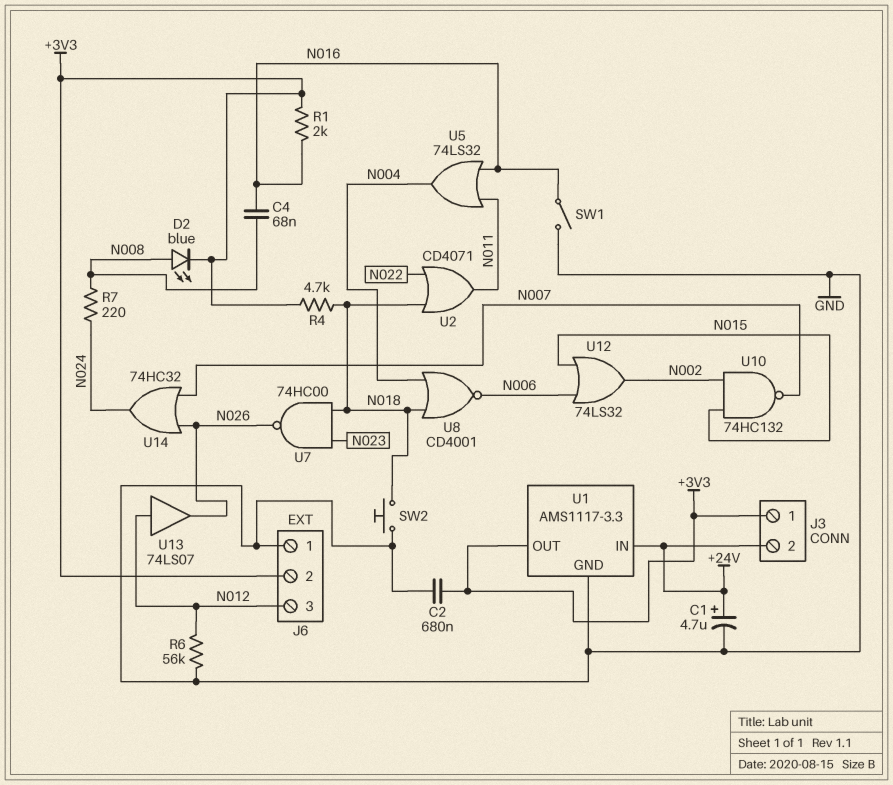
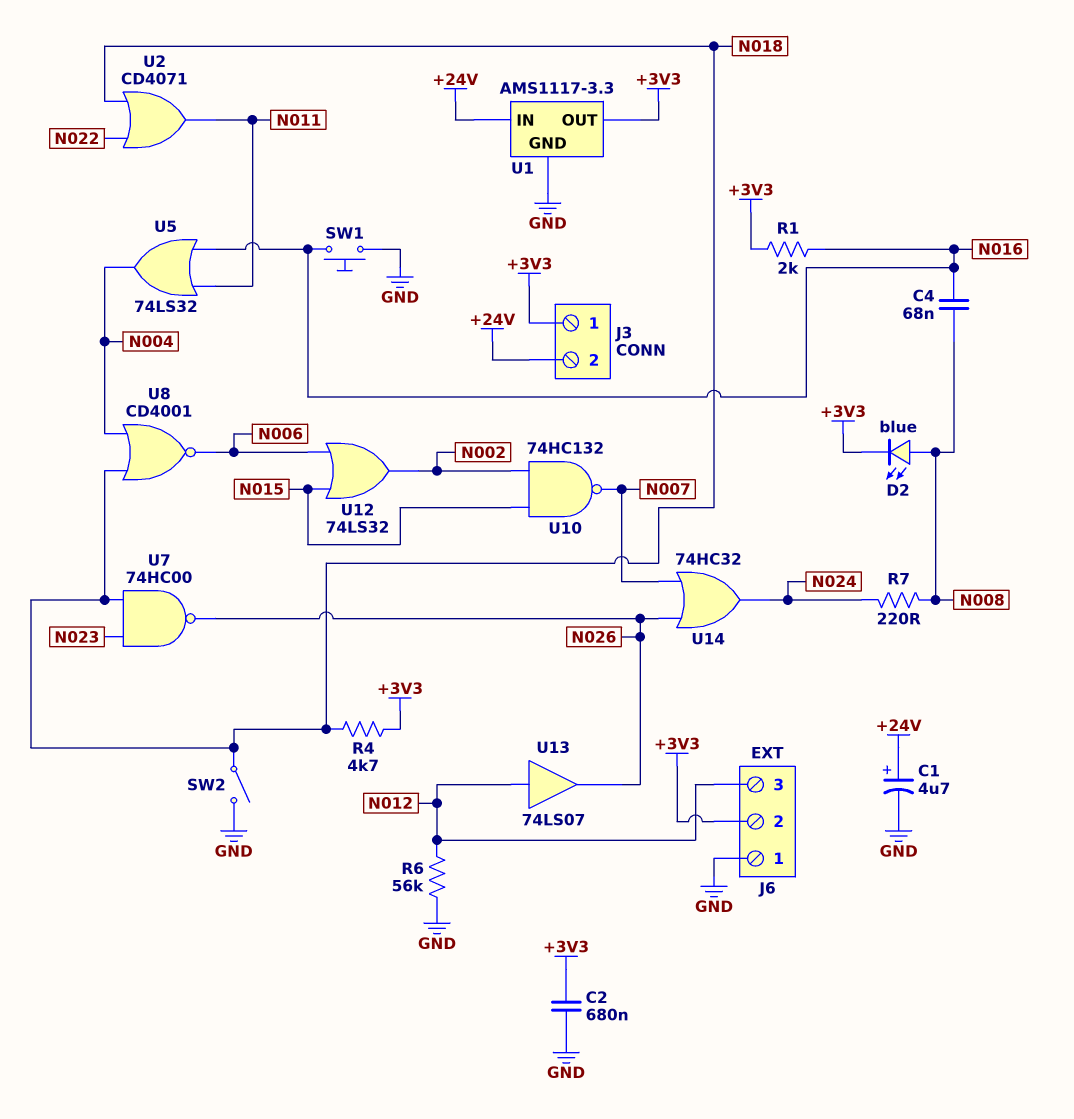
SW1: switch (GND, N016) -> button (GND, N016)
SW2: button (GND, N018) -> switch (GND, N018)

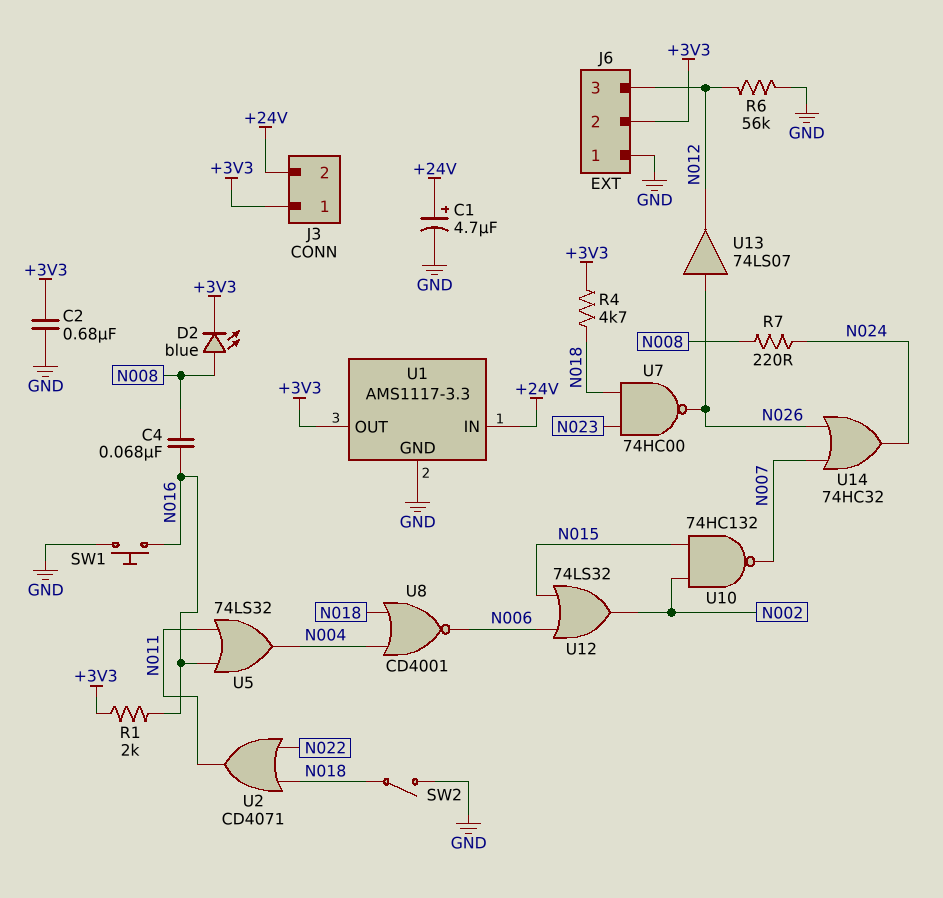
U13: buffer 74LS07 (in N012, out N026) -> buffer 74LS07 (in N026, out N012)

